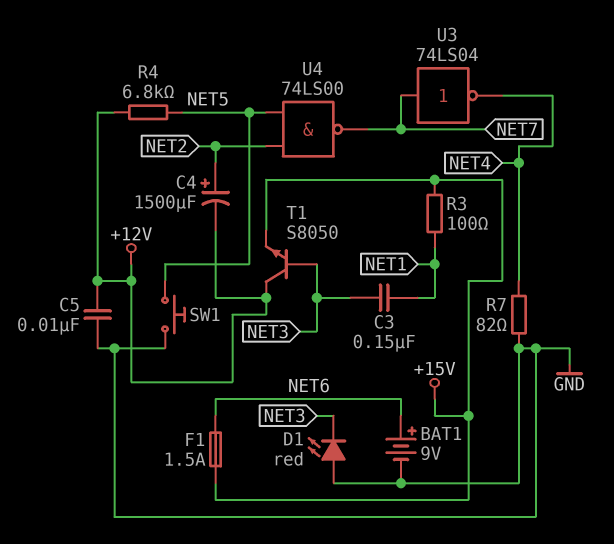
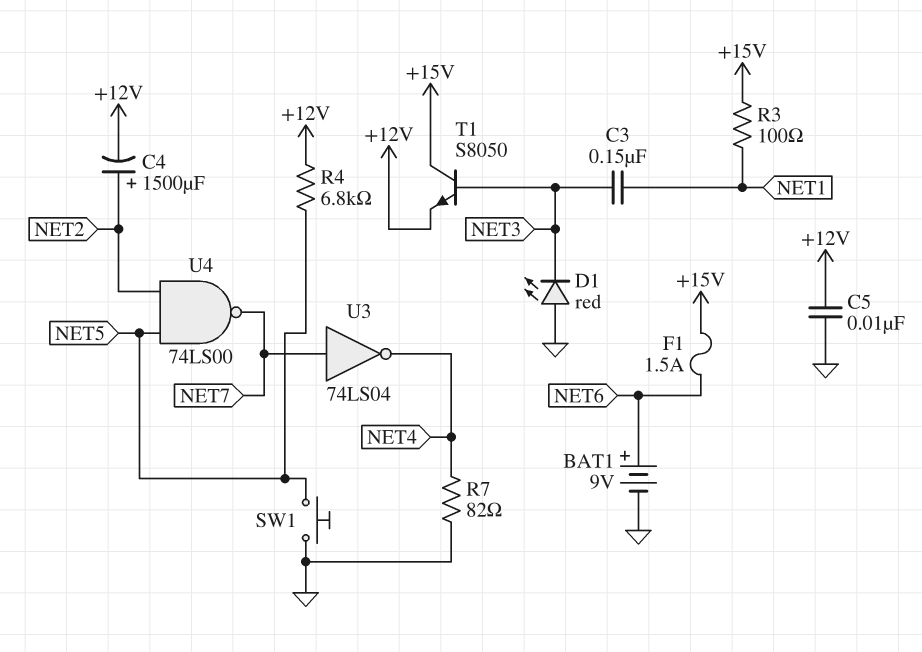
T1: NPN S8050 (B NET3, C +12V, E +15V) -> NPN S8050 (B NET3, C +15V, E +12V)

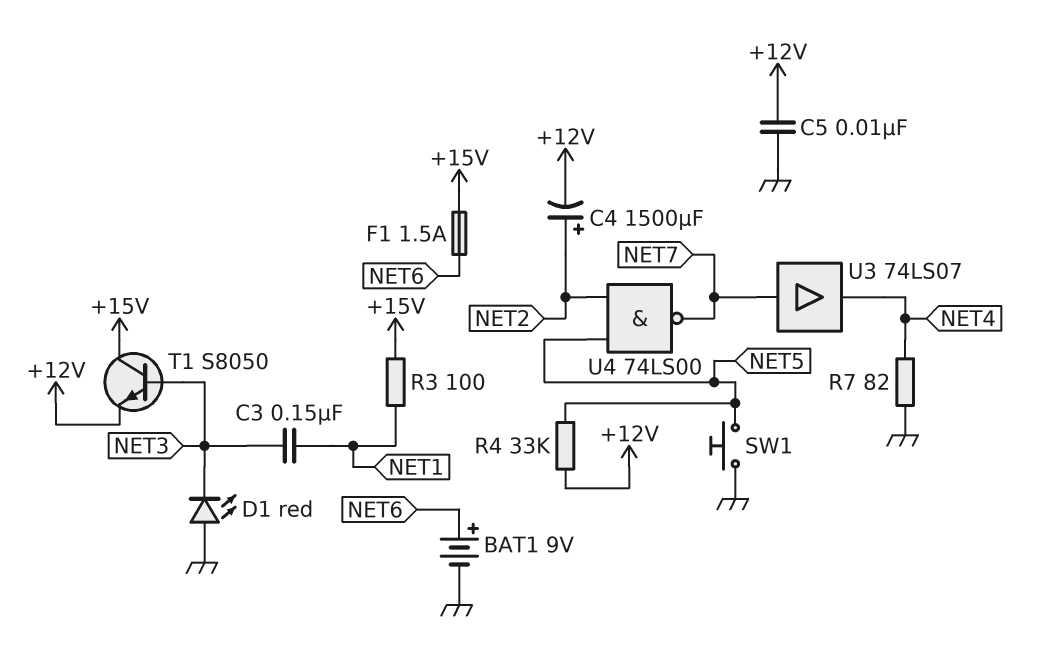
R4: 6.8k (+12V, NET5) -> 33k (+12V, NET5)
U3: NOT 74LS04 (in NET7, out NET4) -> buffer 74LS07 (in NET7, out NET4)

